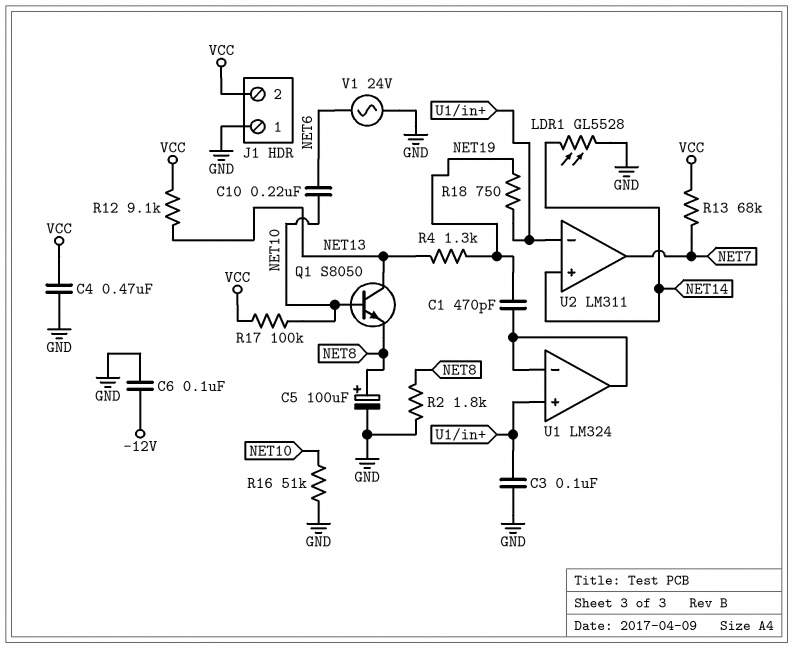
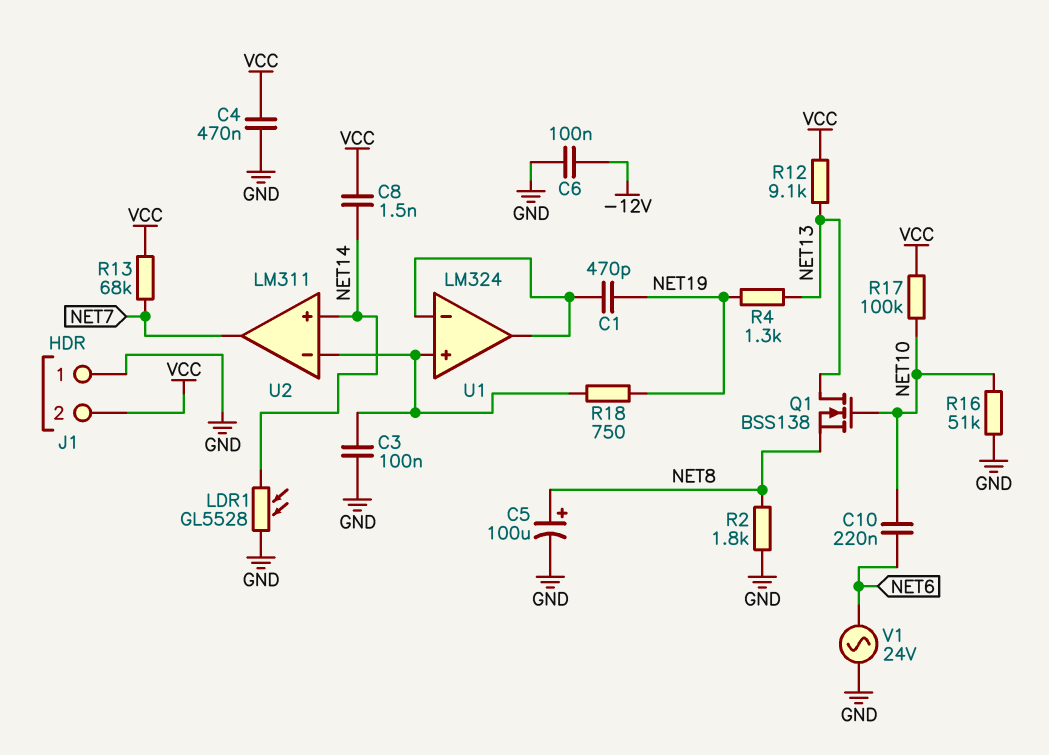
C8: none -> 1.5nF (NET14, VCC)
Q1: NPN S8050 (B NET10, C NET13, E NET8) -> NMOS BSS138 (G NET10, D NET13, S NET8)

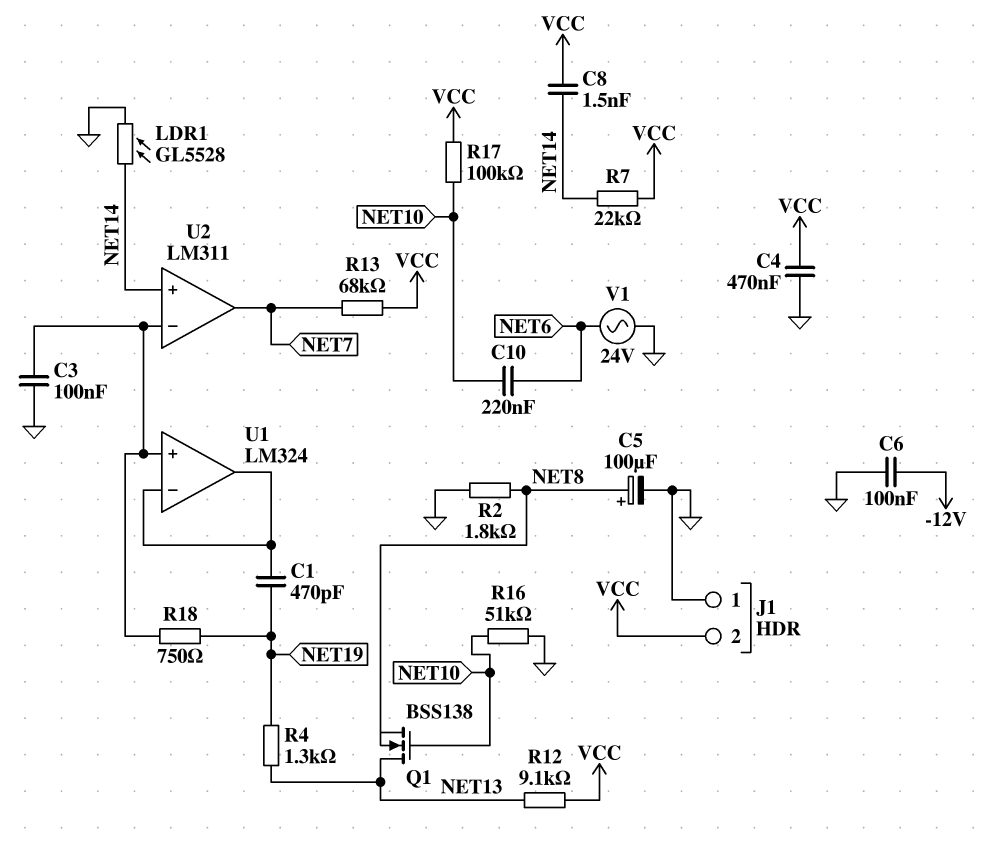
R7: none -> 22k (NET14, VCC)

